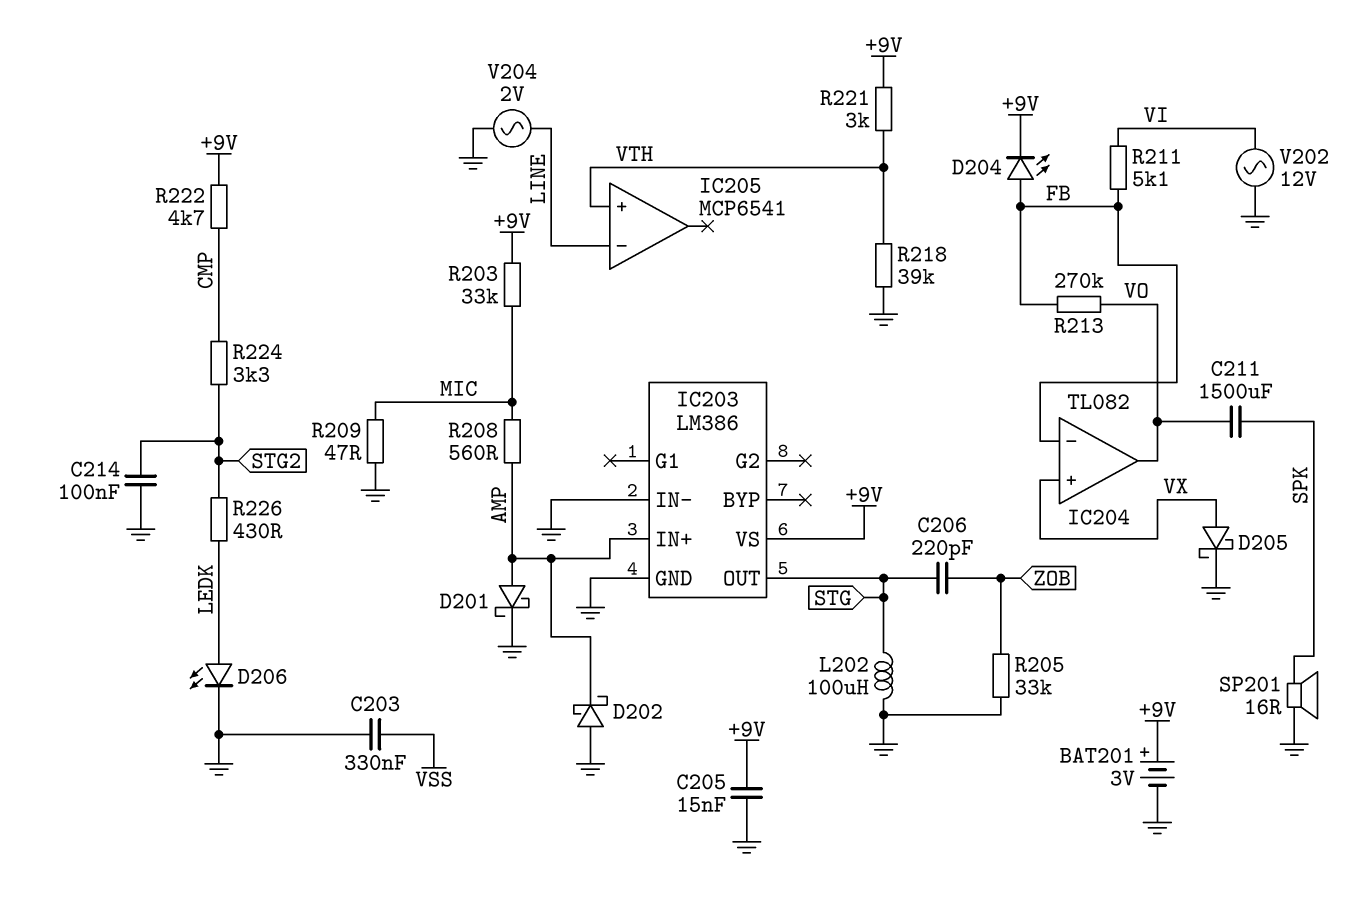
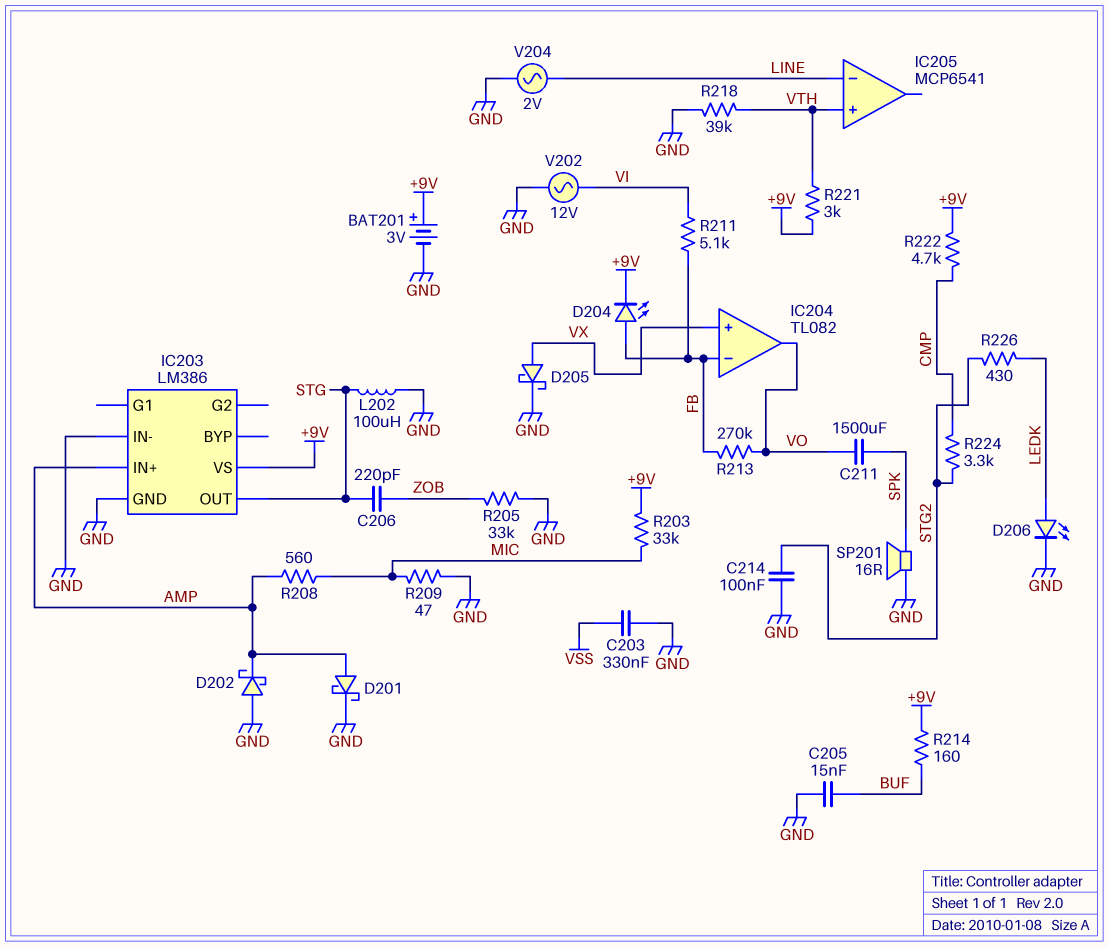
C205: 15nF (+9V, GND) -> 15nF (BUF, GND)
R214: none -> 160 (+9V, BUF)

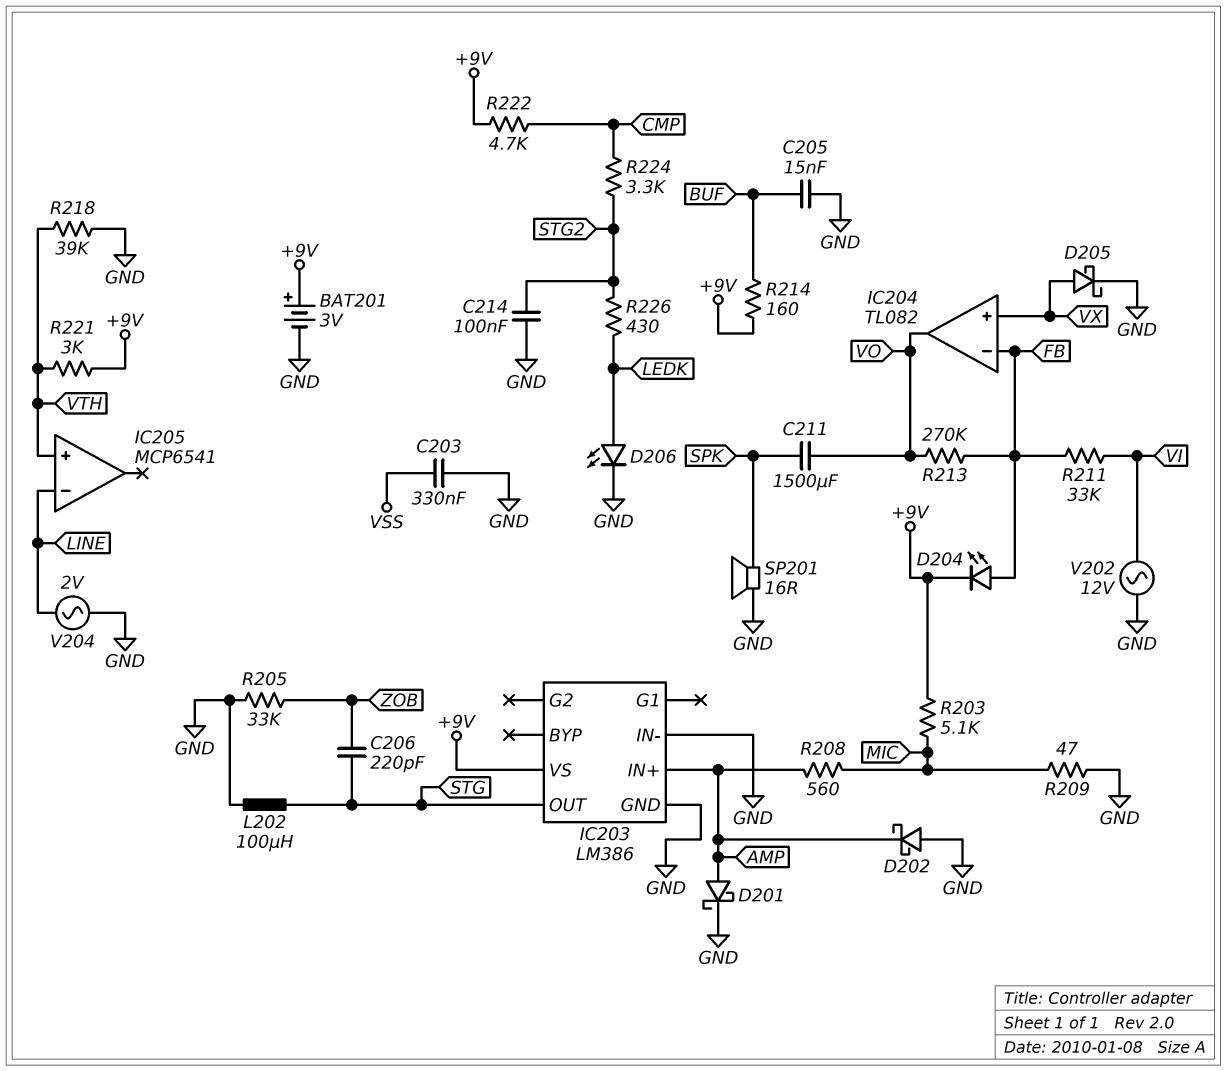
R203: 33k (+9V, MIC) -> 5.1k (+9V, MIC)
R211: 5.1k (FB, VI) -> 33k (FB, VI)

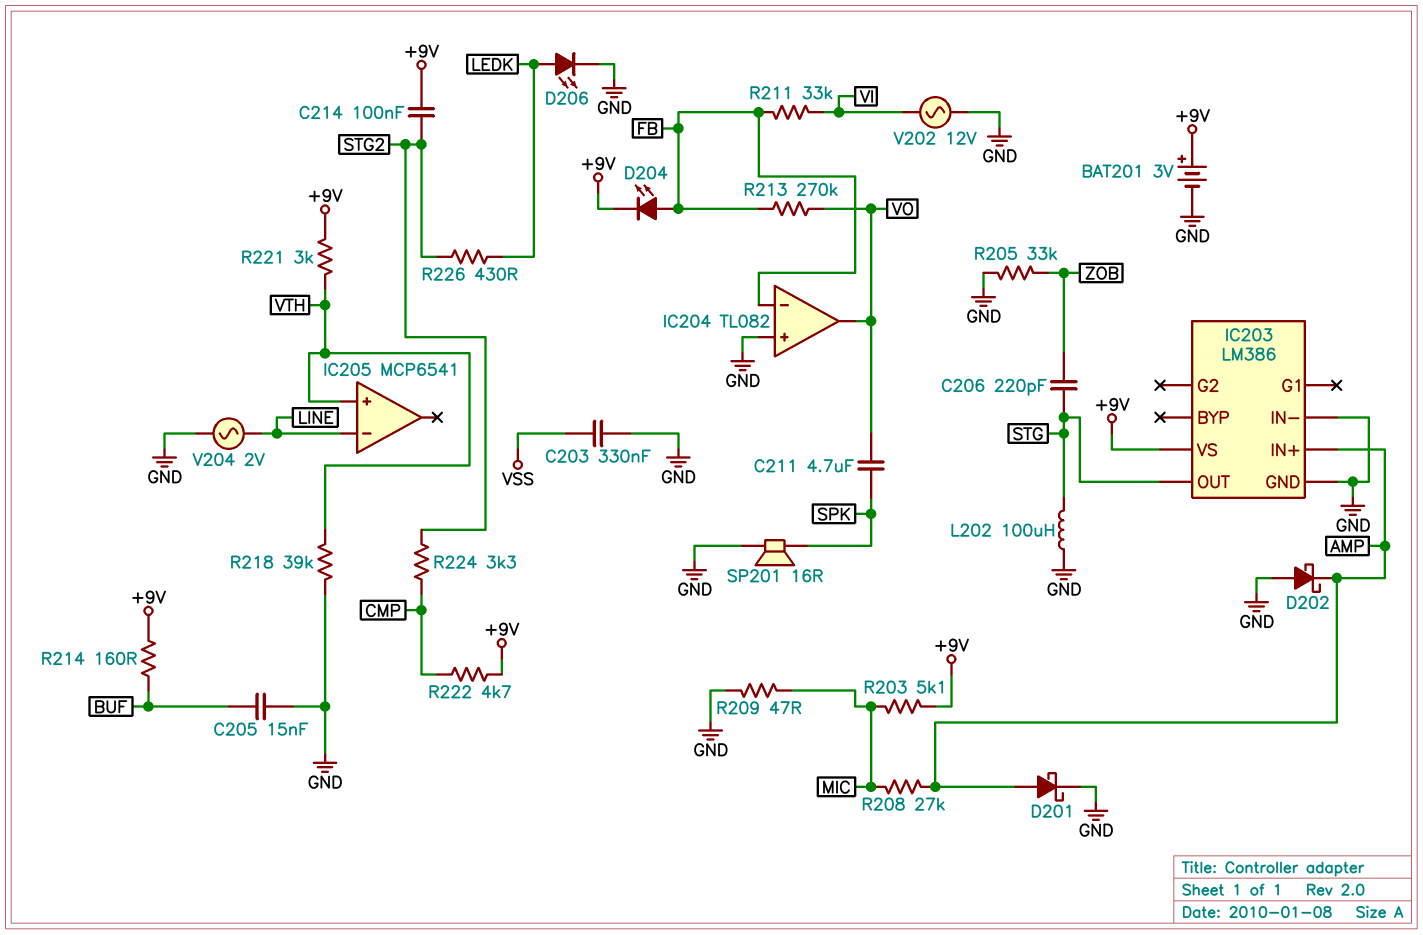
C211: 1500uF (SPK, VO) -> 4.7uF (SPK, VO)
C214: 100nF (GND, STG2) -> 100nF (+9V, STG2)
D205: schottky (A VX, K GND) -> none
IC204 pin in+: VX -> GND
R208: 560 (AMP, MIC) -> 27k (AMP, MIC)

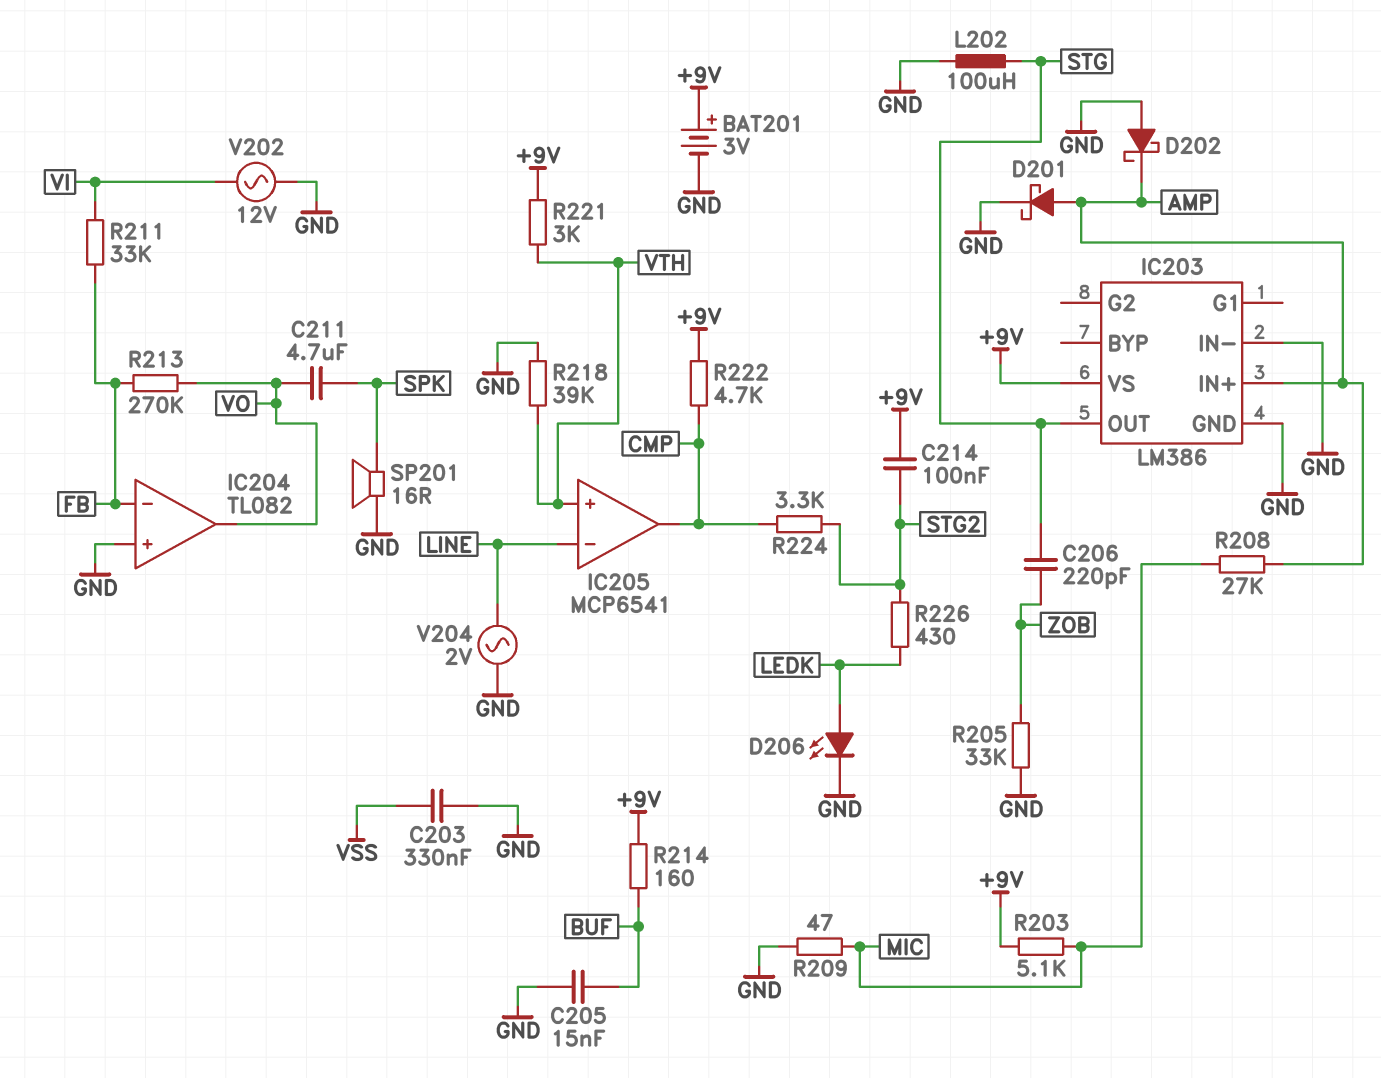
D204: LED (A FB, K +9V) -> none
IC205 pin out: none -> CMP

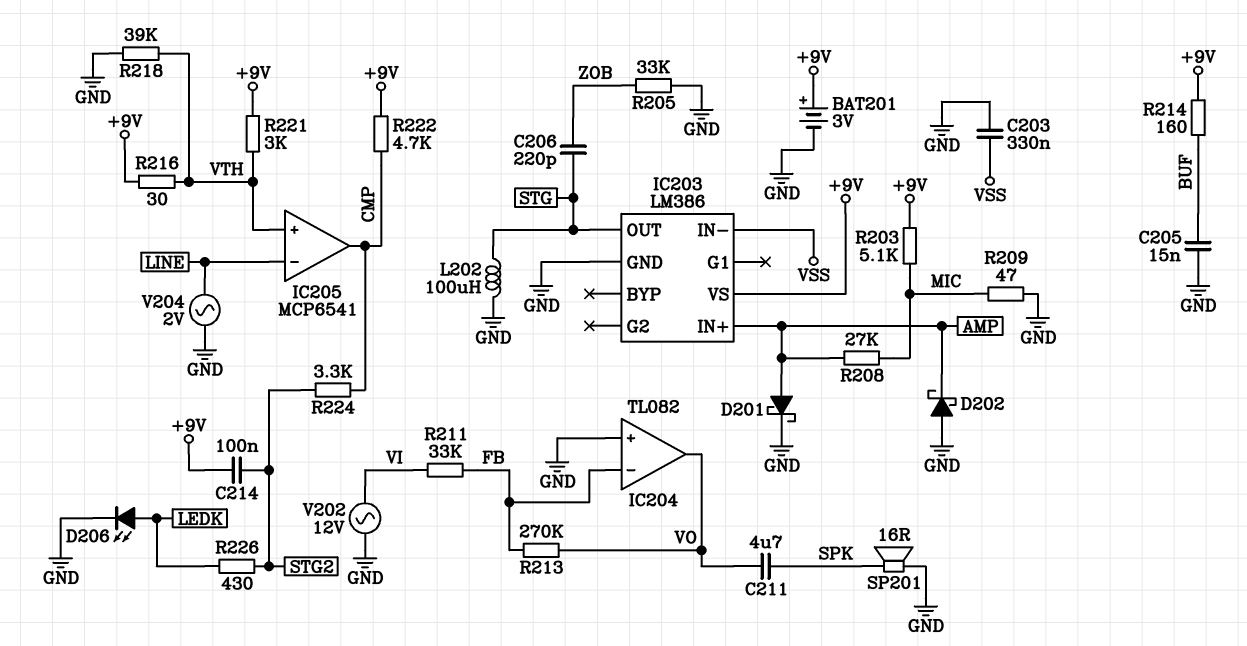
IC203 pin IN-: GND -> VSS
R216: none -> 30 (+9V, VTH)

